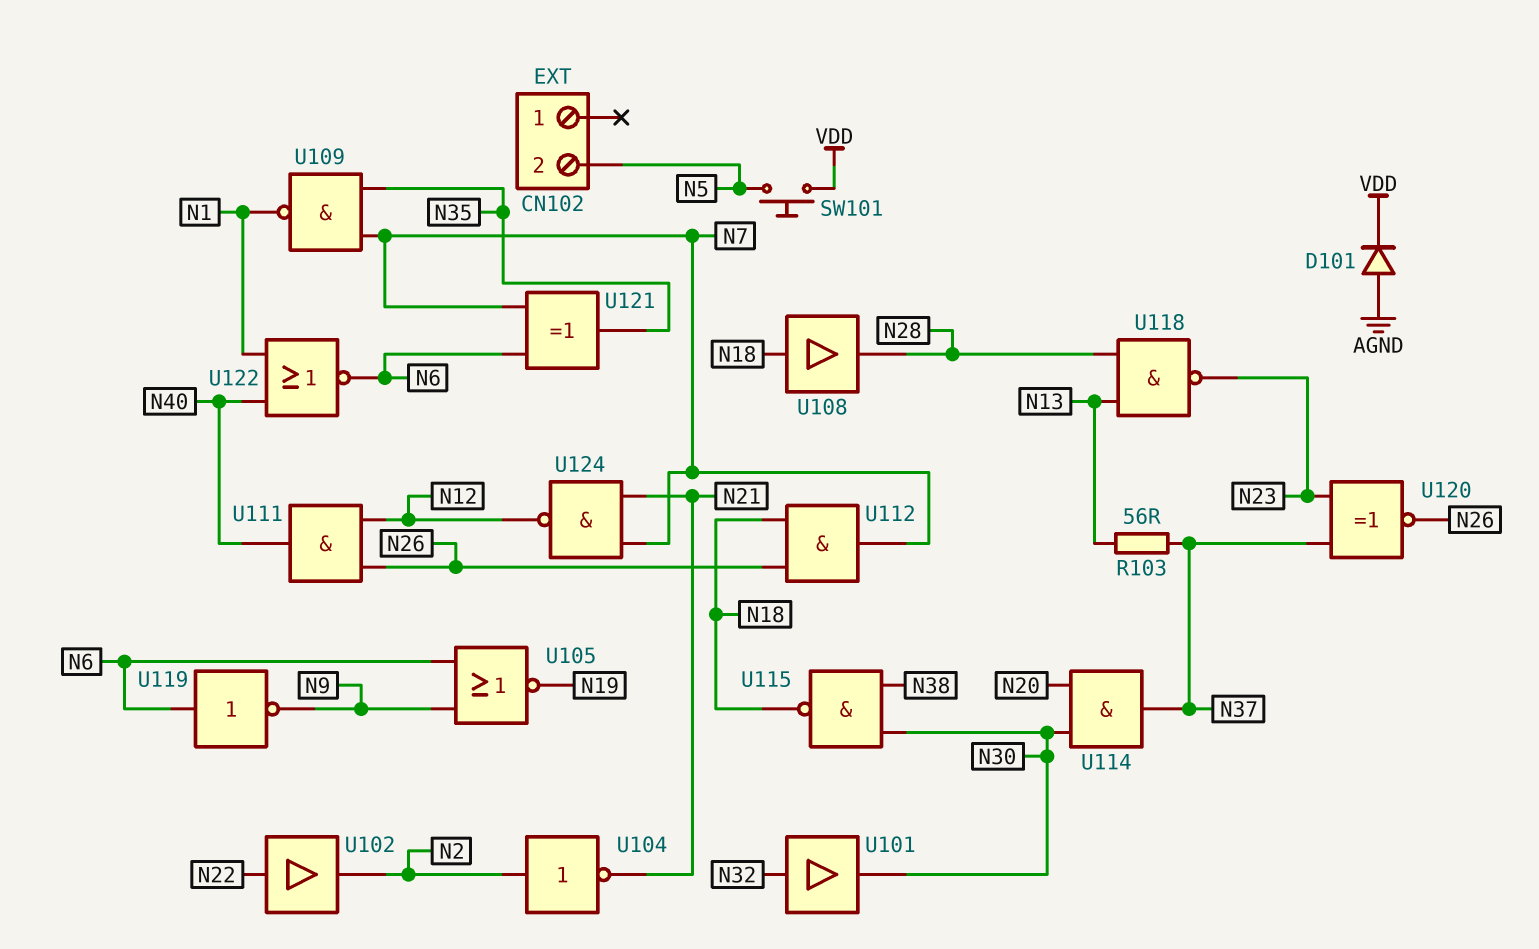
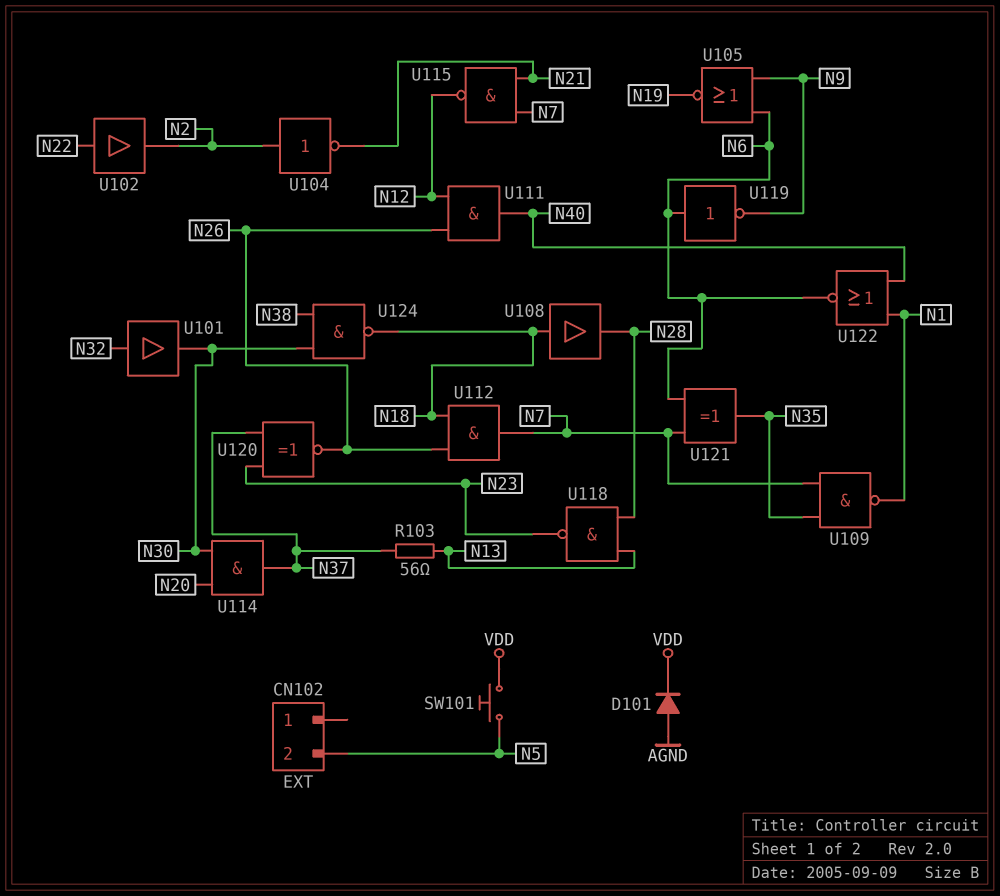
U115: NAND (in N30, in N38, out N18) -> NAND (in N7, in N21, out N12)
U124: NAND (in N7, in N21, out N12) -> NAND (in N30, in N38, out N18)

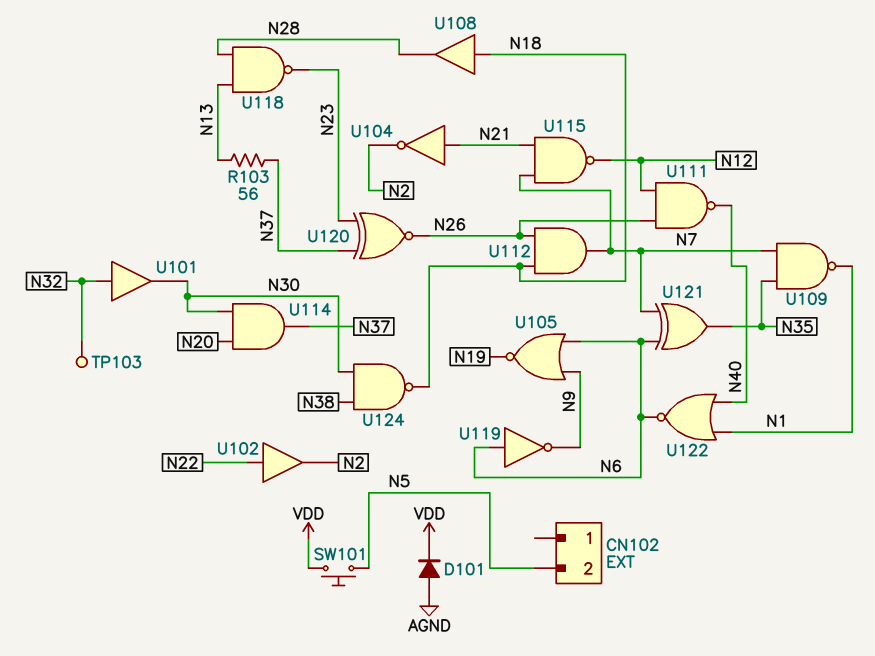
TP103: none -> test point (N32)
U104: NOT (in N2, out N21) -> NOT (in N21, out N2)
U111: AND (in N12, in N26, out N40) -> NAND (in N12, in N26, out N40)

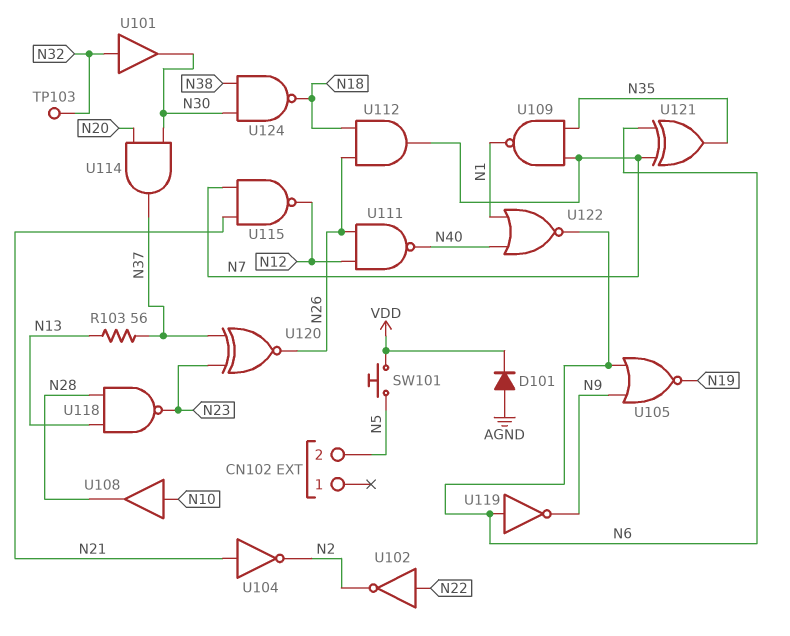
U102: buffer (in N22, out N2) -> NOT (in N22, out N2)
U108: buffer (in N18, out N28) -> buffer (in N10, out N28)

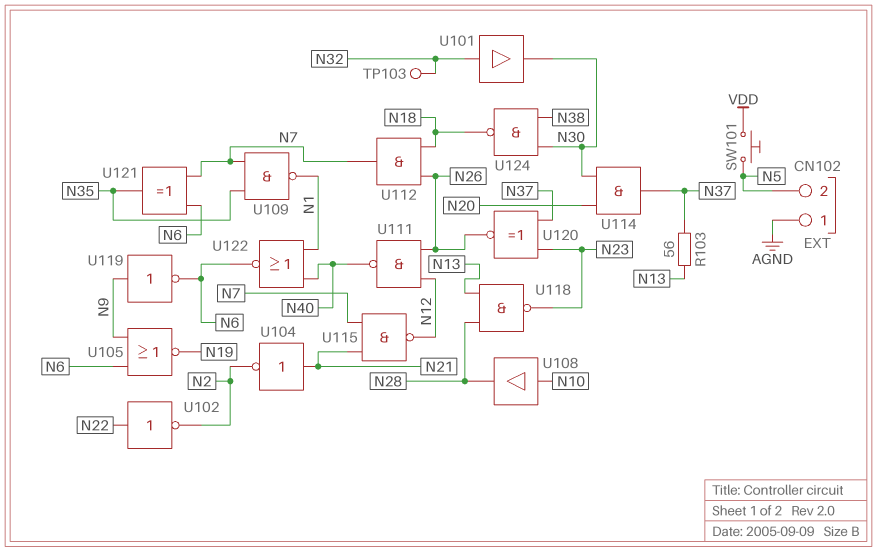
CN102 pin 1: none -> AGND
D101: diode (A AGND, K VDD) -> none
U119: NOT (in N6, out N9) -> NOT (in N9, out N6)

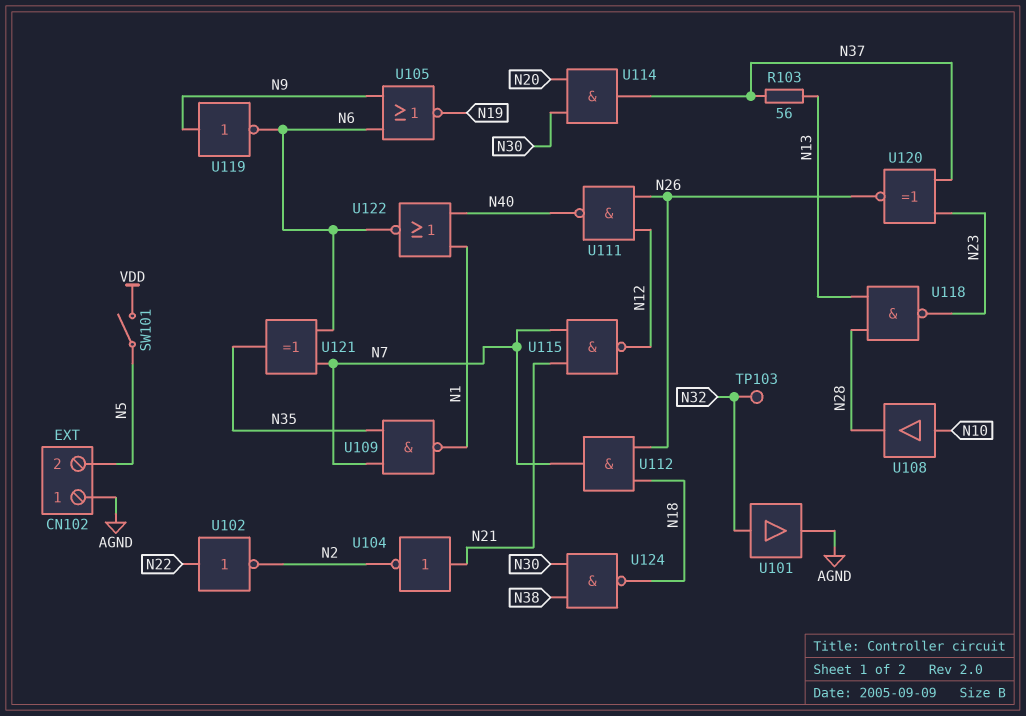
SW101: button (N5, VDD) -> switch (N5, VDD)
U101: buffer (in N32, out N30) -> buffer (in N32, out AGND)

